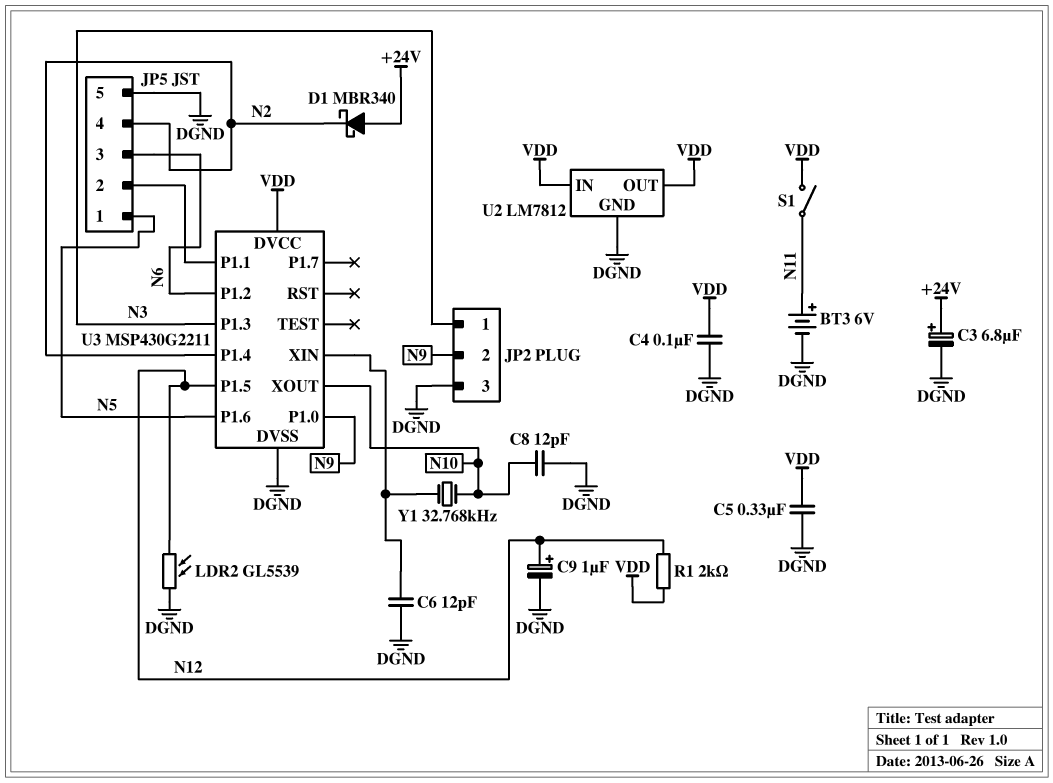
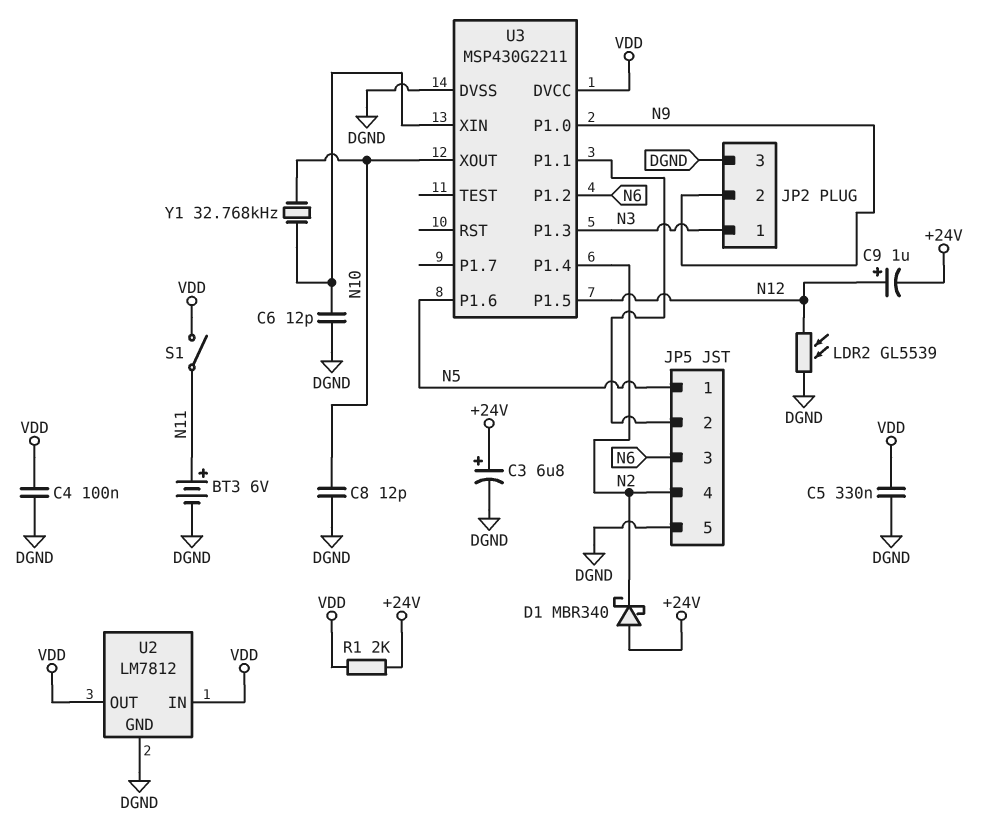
C9: 1uF (plus N12, minus DGND) -> 1uF (plus N12, minus +24V)
R1: 2k (N12, VDD) -> 2k (+24V, VDD)

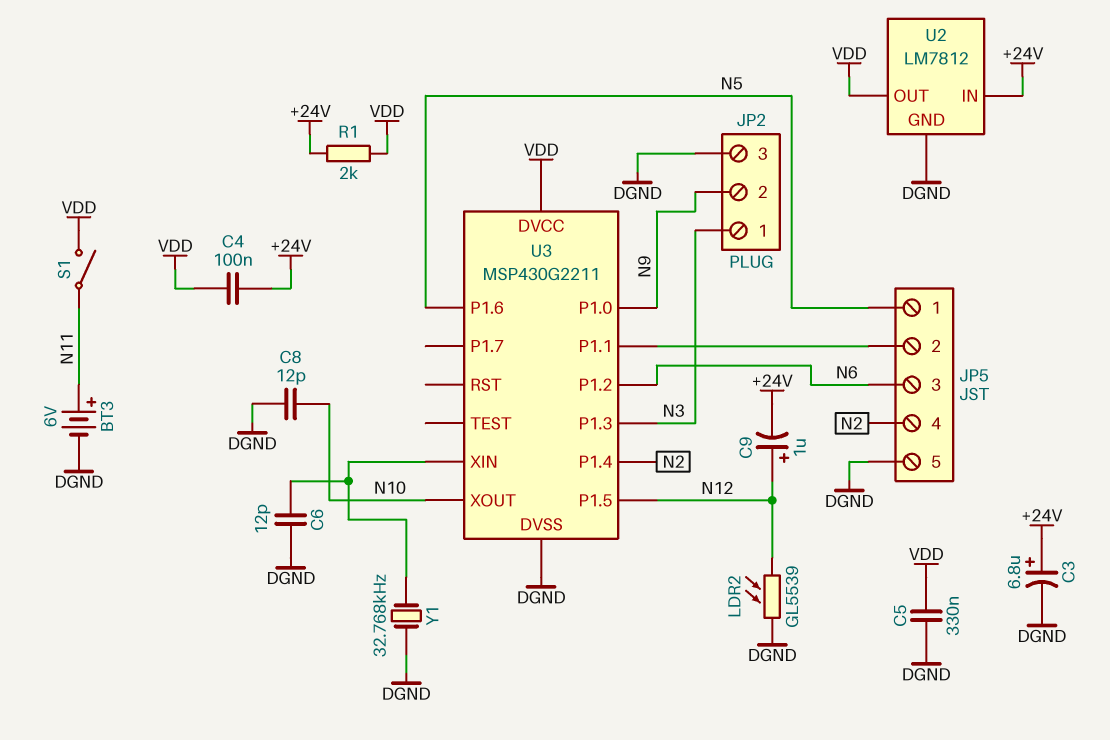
C4: 100nF (DGND, VDD) -> 100nF (+24V, VDD)
D1: schottky MBR340 (A +24V, K N2) -> none
U2 pin IN: VDD -> +24V
Y1: 32.768kHz (N10, U3/XIN) -> 32.768kHz (DGND, U3/XIN)

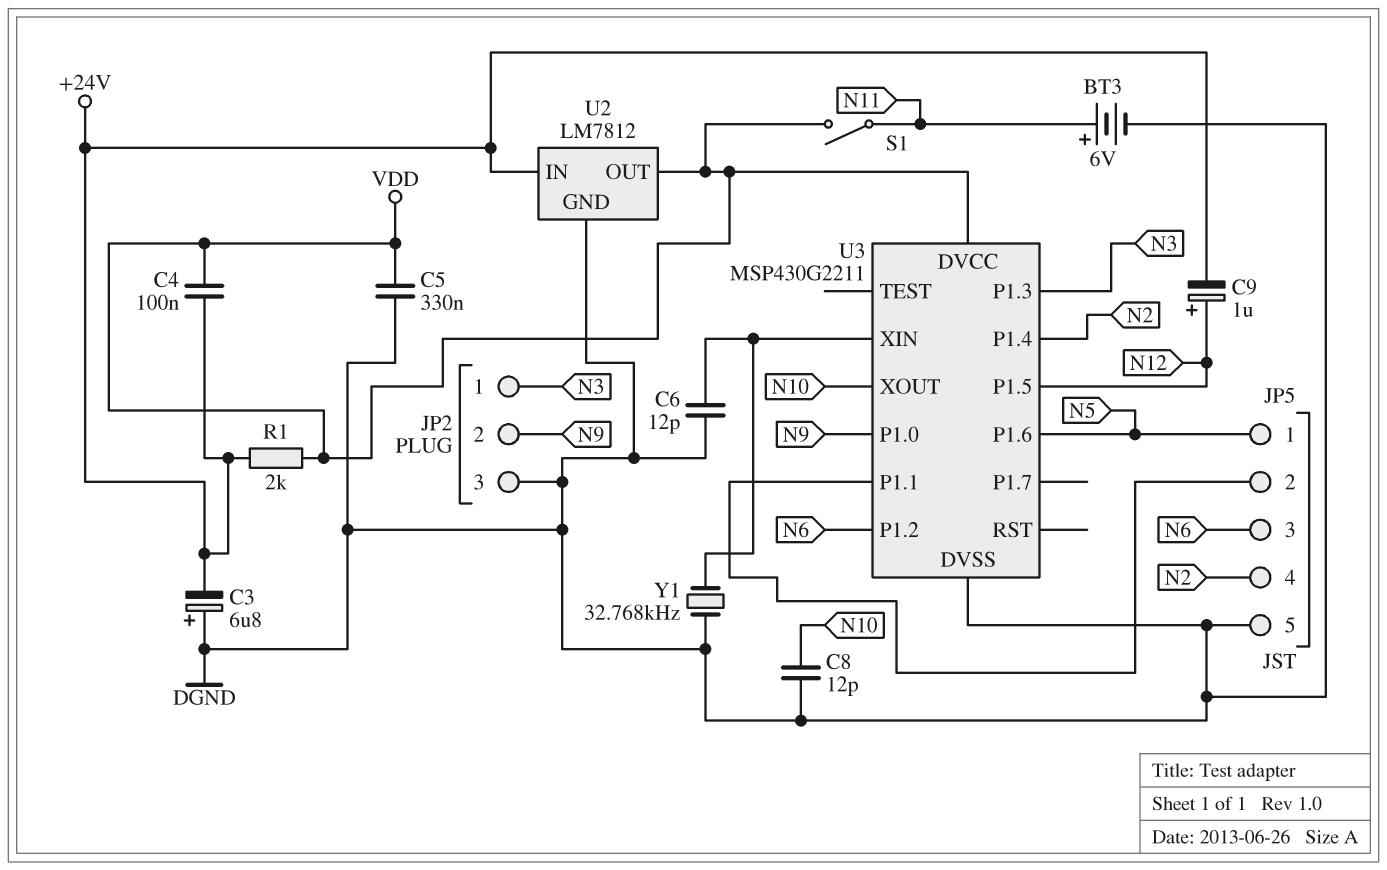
C3: 6.8uF (plus +24V, minus DGND) -> 6.8uF (plus DGND, minus +24V)
LDR2: GL5539 (DGND, N12) -> none

